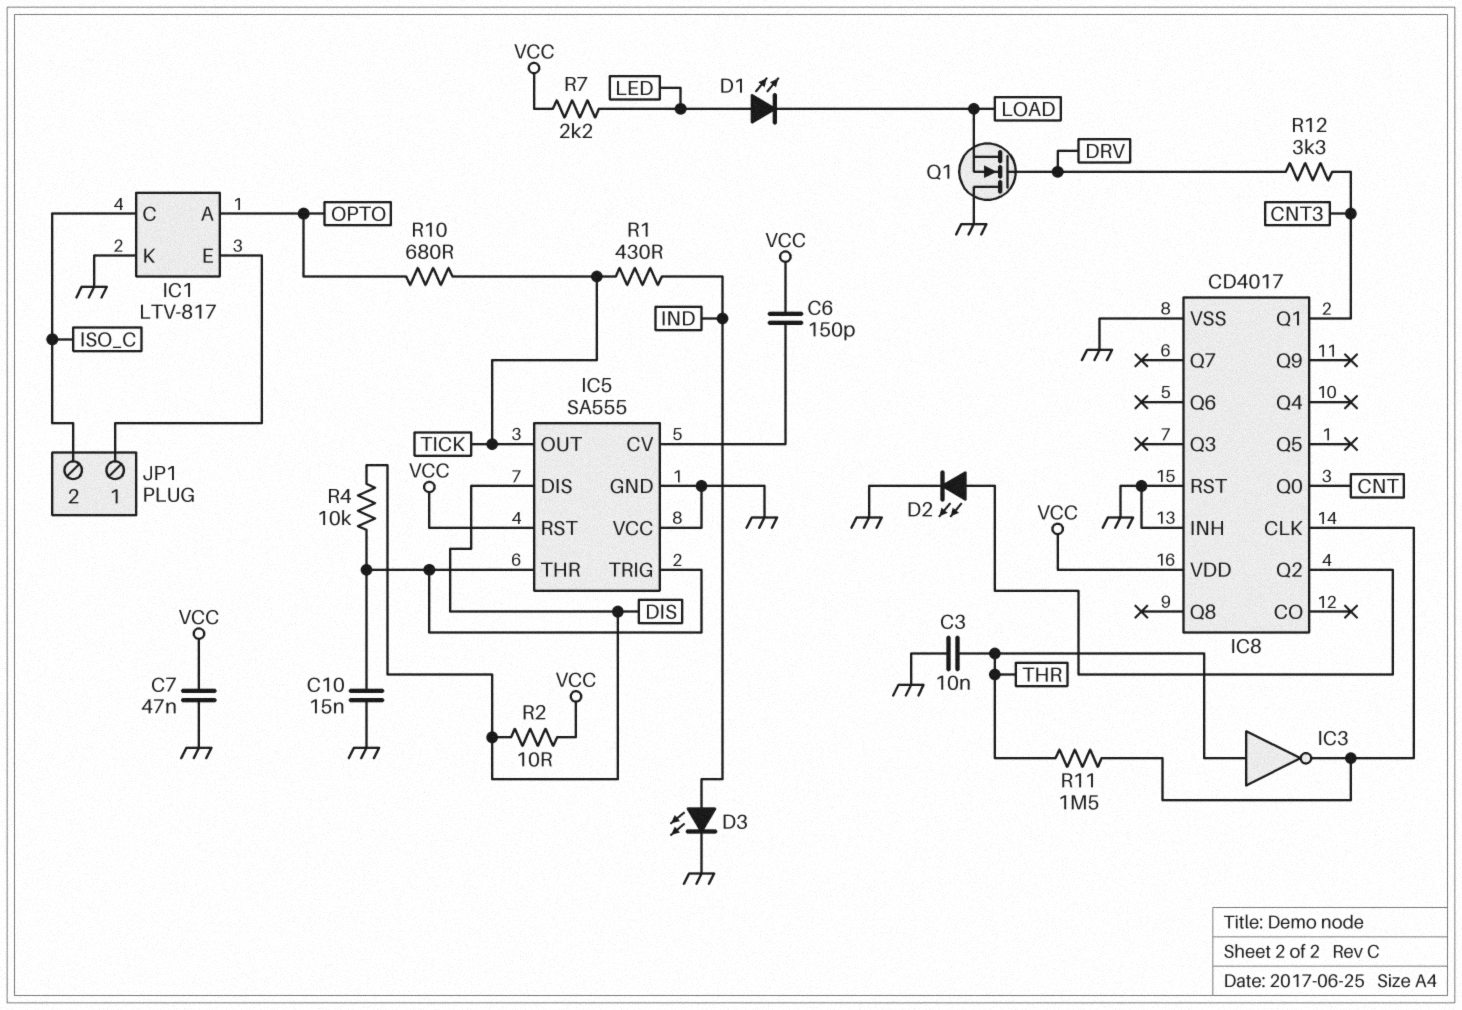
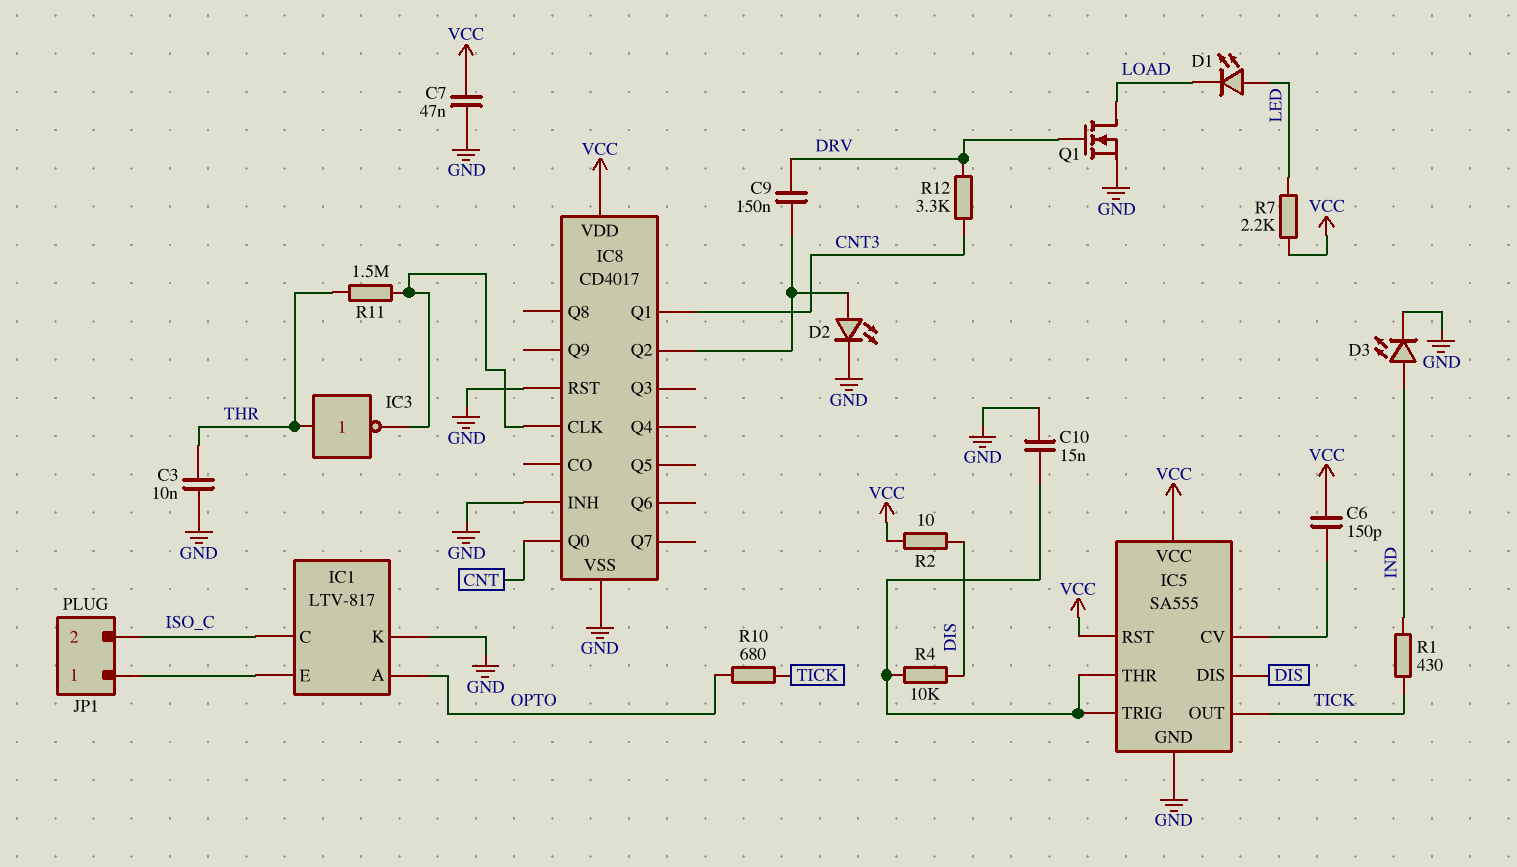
C9: none -> 150nF (DRV, IC8/Q2)
IC5 pin VCC: GND -> VCC
Q1: NMOS (G DRV, D GND, S LOAD) -> NMOS (G DRV, D LOAD, S GND)

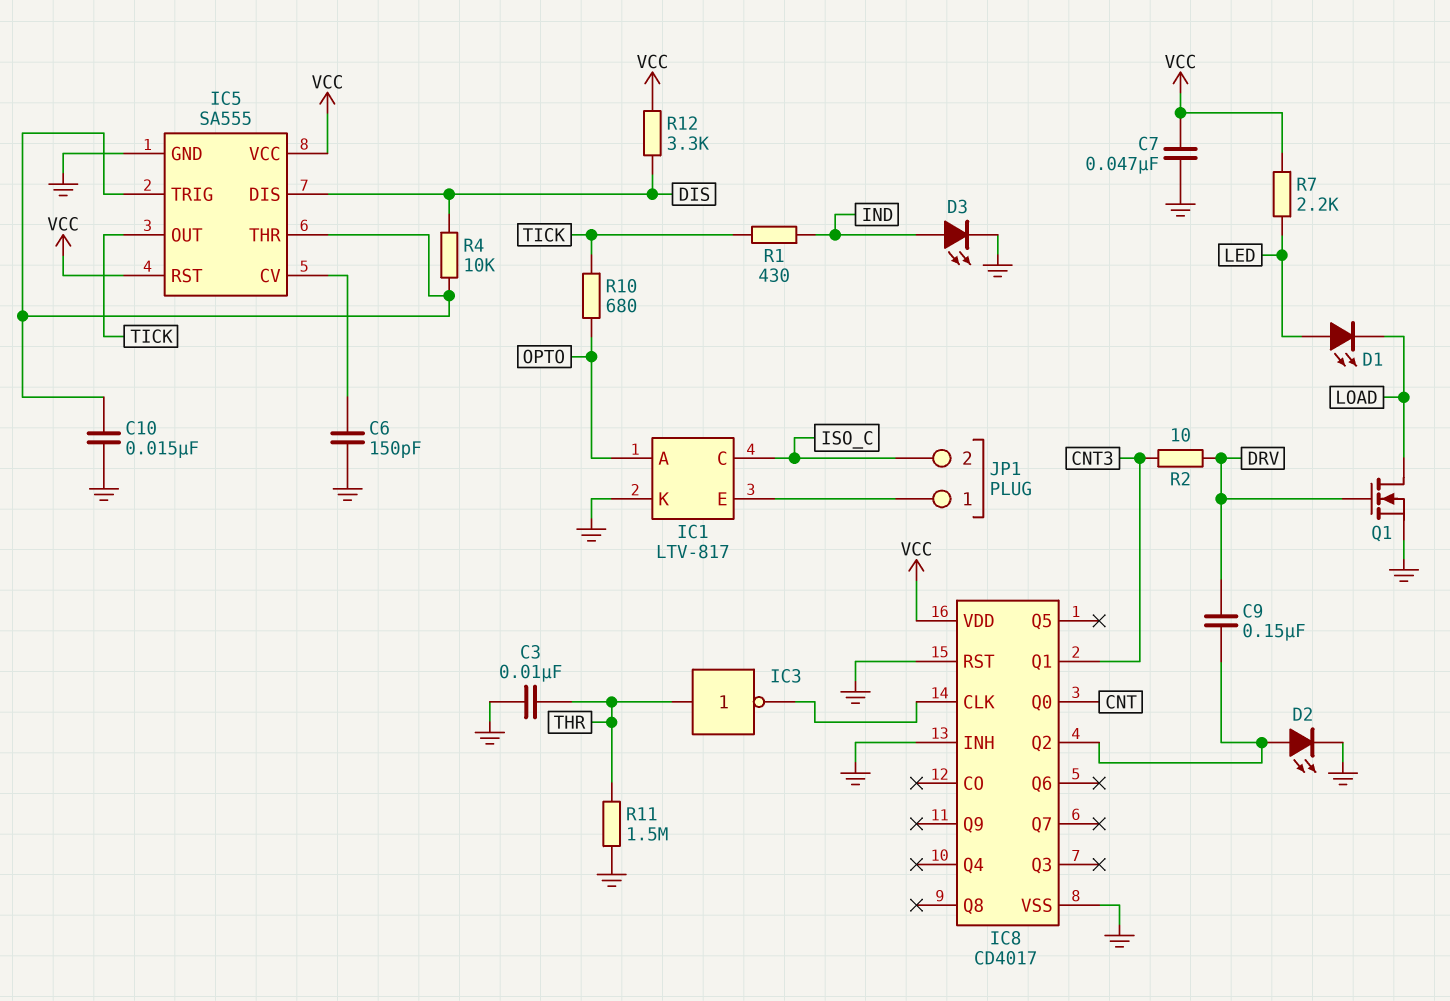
C6: 150pF (IC5/CV, VCC) -> 150pF (GND, IC5/CV)
R2: 10 (DIS, VCC) -> 10 (CNT3, DRV)
R11: 1.5M (IC8/CLK, THR) -> 1.5M (GND, THR)
R12: 3.3k (CNT3, DRV) -> 3.3k (DIS, VCC)

